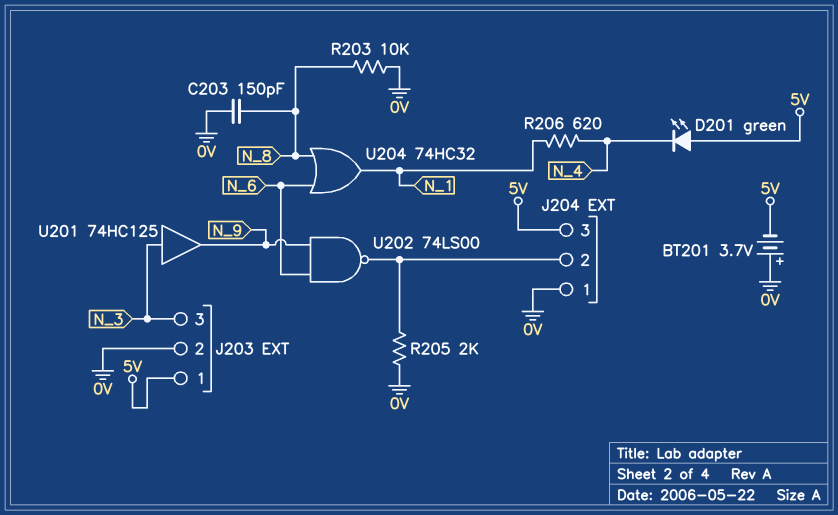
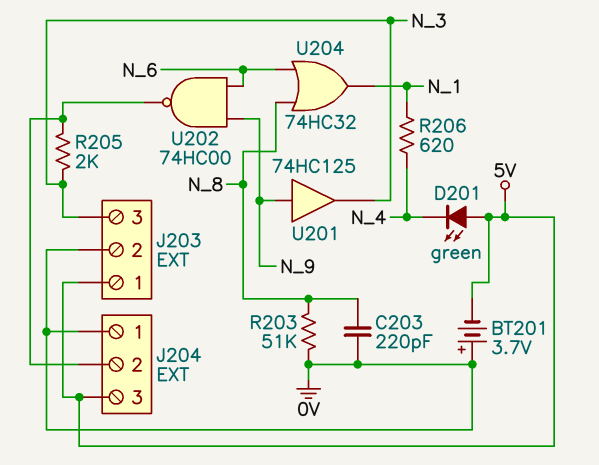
C203: 150pF (0V, N_8) -> 220pF (0V, N_8)
R203: 10k (0V, N_8) -> 51k (0V, N_8)
R205: 2k (0V, J204/2) -> 2k (J204/2, N_3)
U201: buffer 74HC125 (in N_3, out N_9) -> buffer 74HC125 (in N_9, out N_3)
U202: NAND 74LS00 (in N_6, in N_9, out J204/2) -> NAND 74HC00 (in N_6, in N_9, out J204/2)

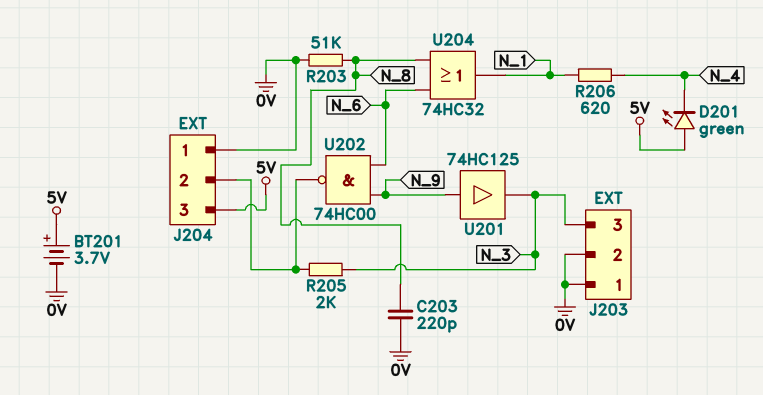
BT201: 3.7V (plus 0V, minus 5V) -> 3.7V (plus 5V, minus 0V)
J203 pin 1: 5V -> 0V

